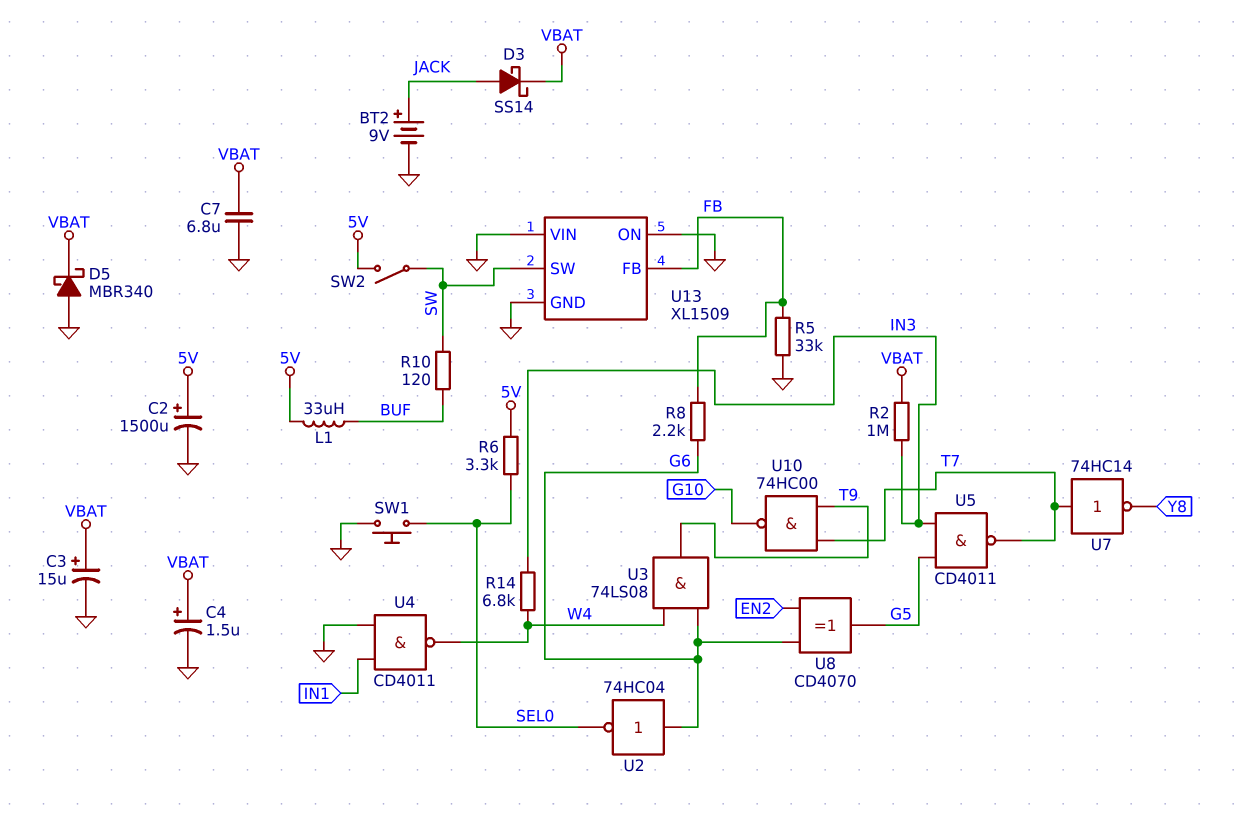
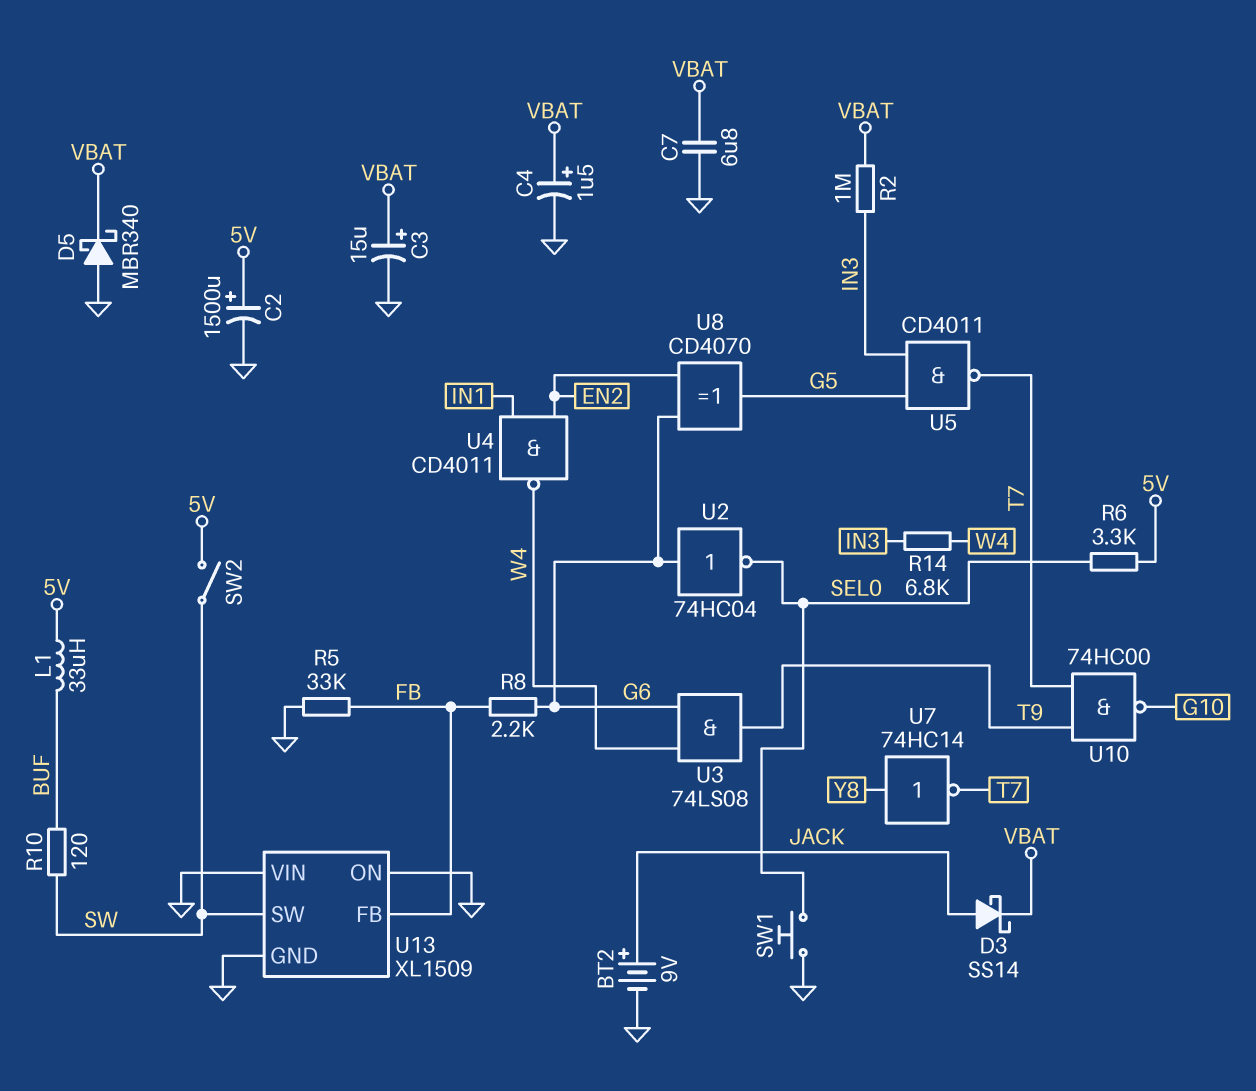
U4: NAND CD4011 (in GND, in IN1, out W4) -> NAND CD4011 (in EN2, in IN1, out W4)
U7: NOT 74HC14 (in T7, out Y8) -> NOT 74HC14 (in Y8, out T7)

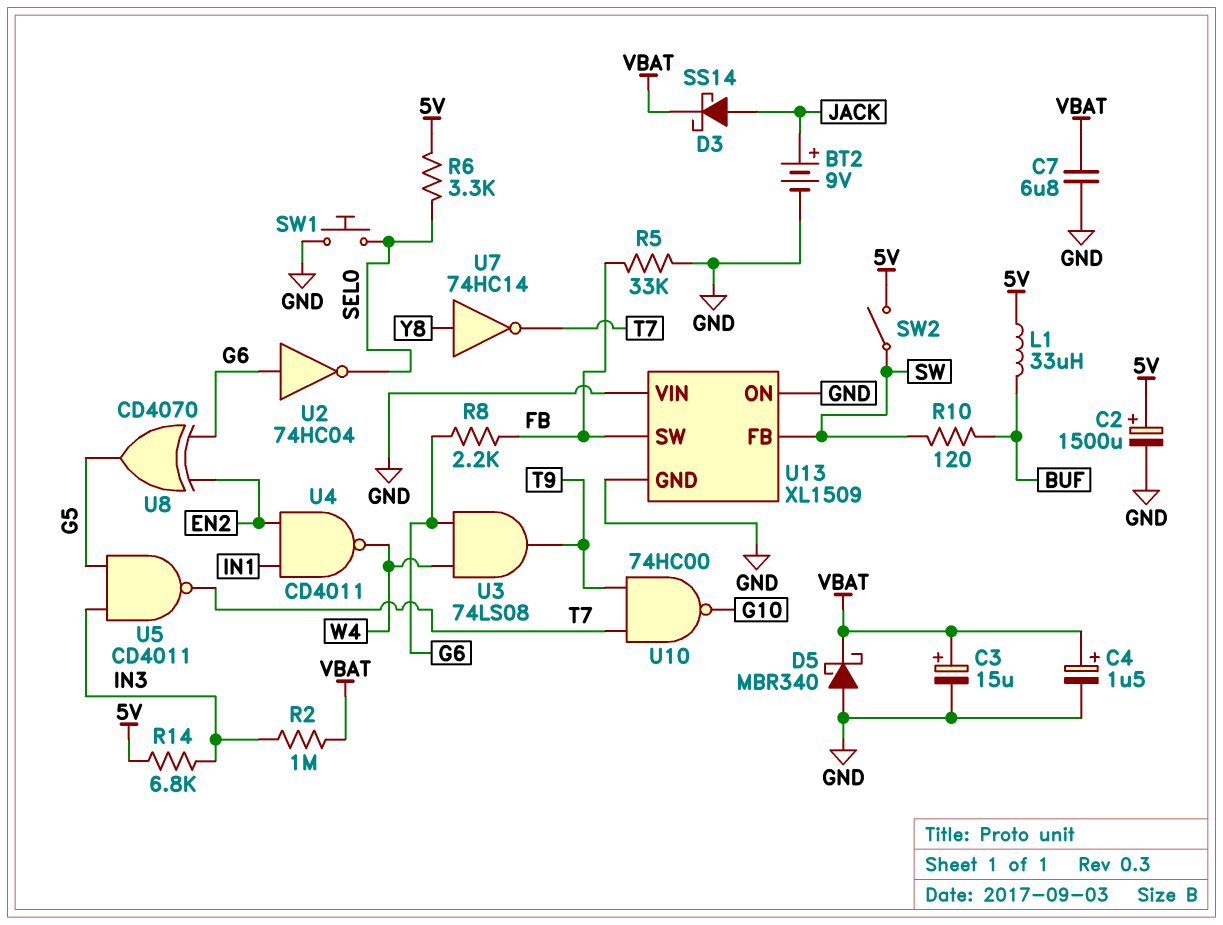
R14: 6.8k (IN3, W4) -> 6.8k (5V, IN3)
U13 pin FB: FB -> SW
U13 pin SW: SW -> FB

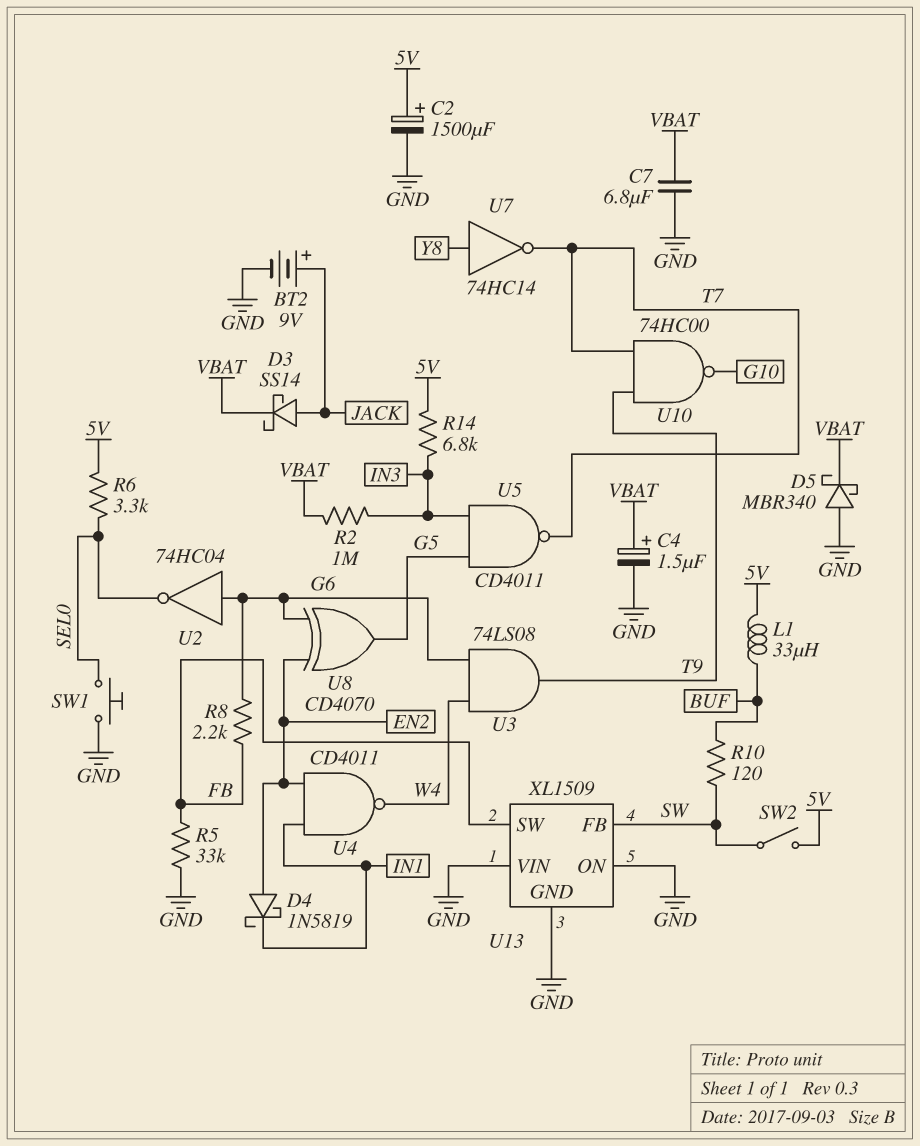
C3: 15uF (plus VBAT, minus GND) -> none
D4: none -> schottky 1N5819 (A EN2, K IN1)

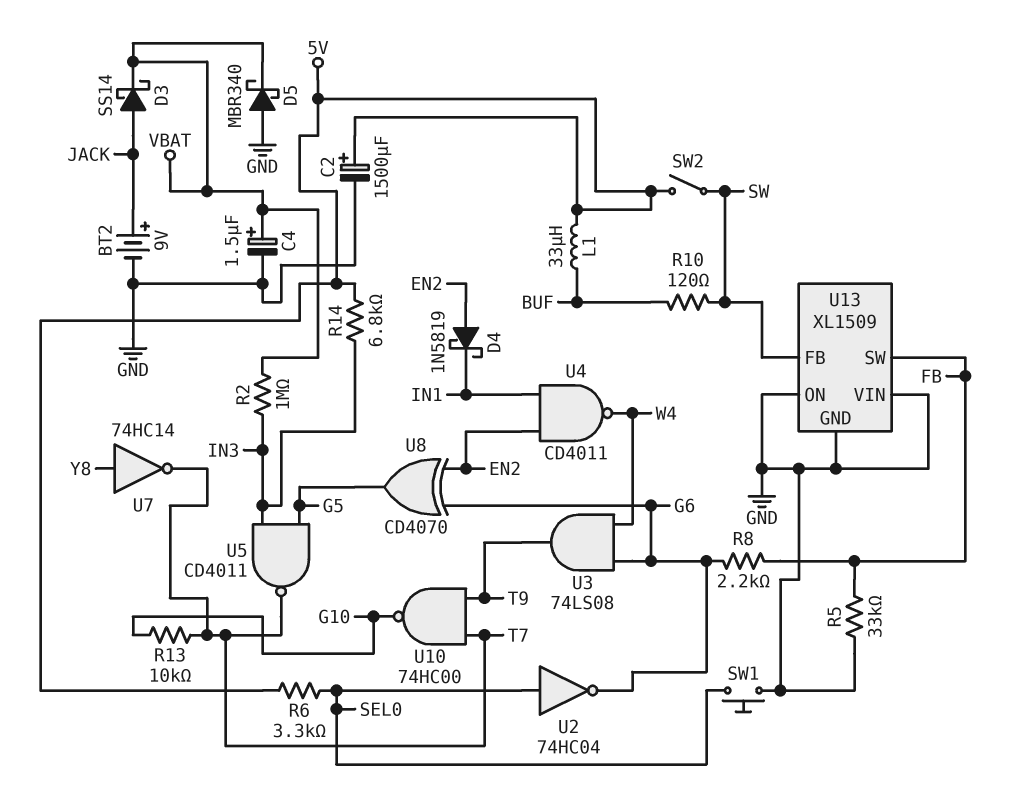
C7: 6.8uF (GND, VBAT) -> none
R13: none -> 10k (G10, T7)
U2: NOT 74HC04 (in G6, out SEL0) -> NOT 74HC04 (in SEL0, out G6)

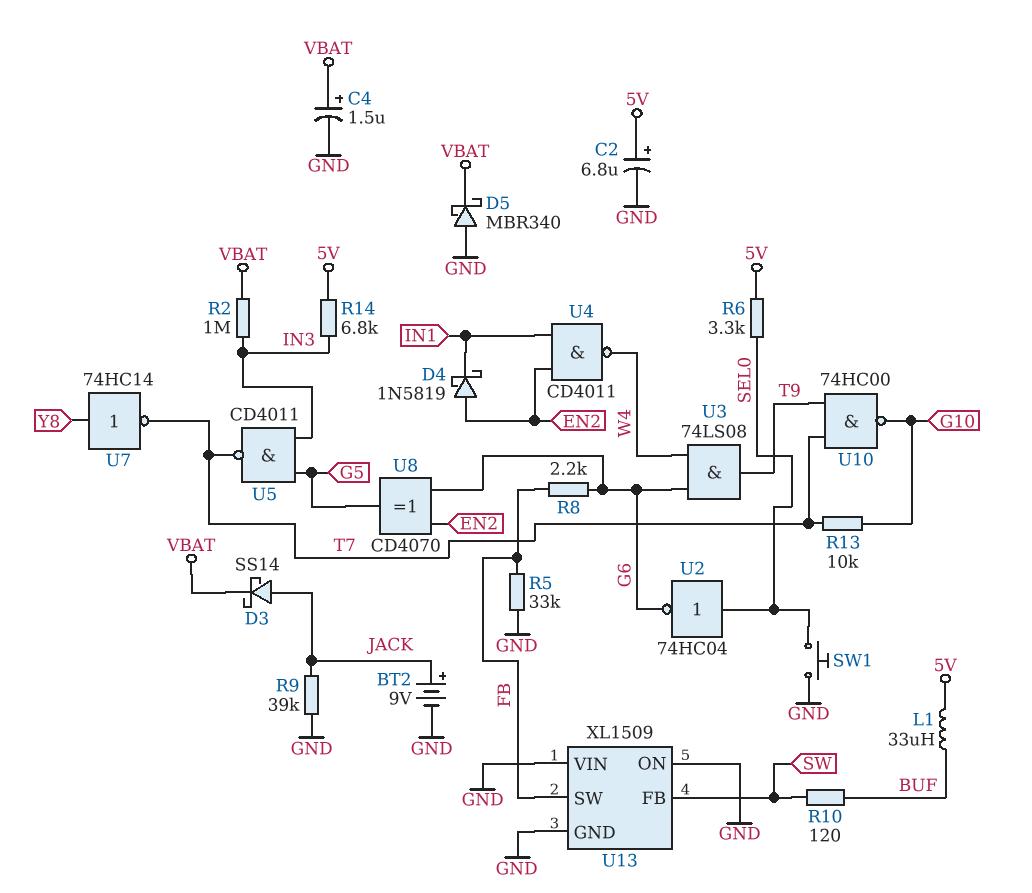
C2: 1500uF (plus 5V, minus GND) -> 6.8uF (plus 5V, minus GND)
R9: none -> 39k (GND, JACK)
SW2: switch (5V, SW) -> none

